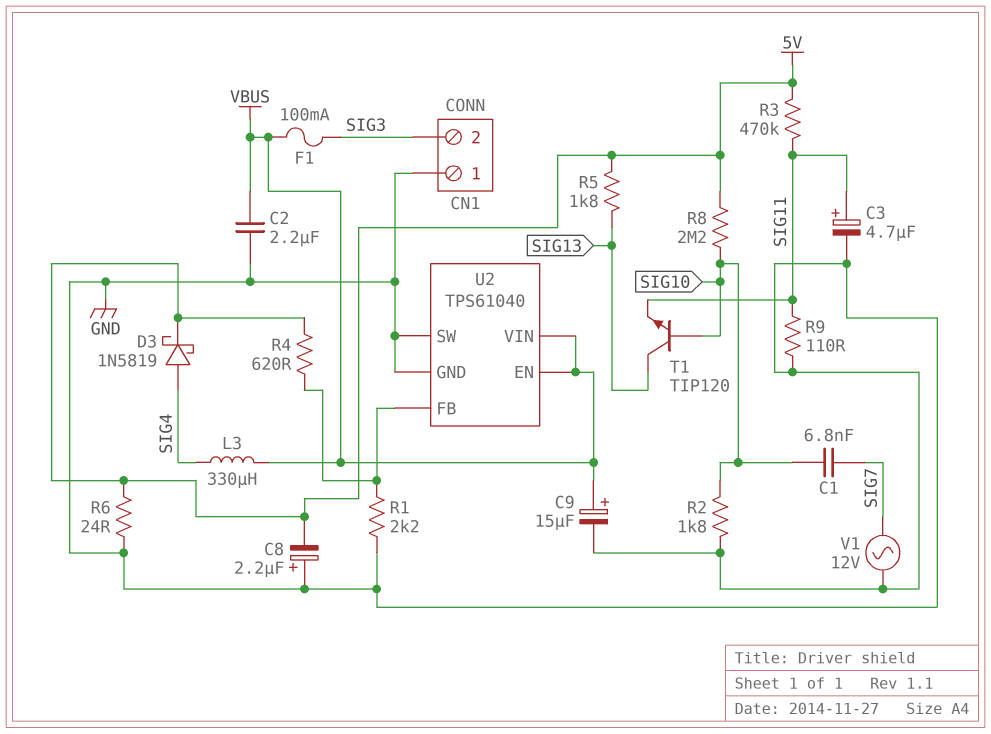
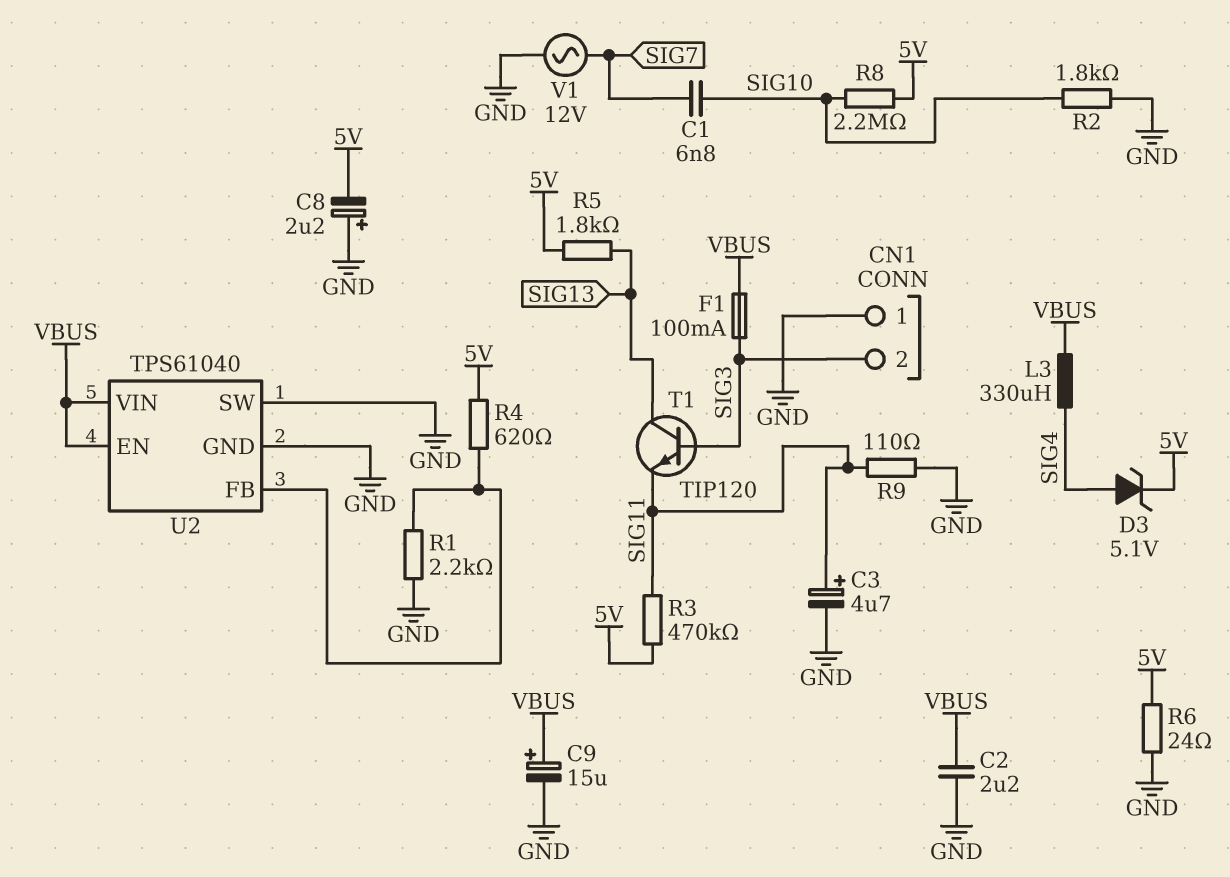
D3: schottky 1N5819 (A SIG4, K 5V) -> zener 5.1V (A SIG4, K 5V)
T1: NPN TIP120 (B SIG10, C SIG13, E SIG11) -> NPN TIP120 (B SIG3, C SIG13, E SIG11)

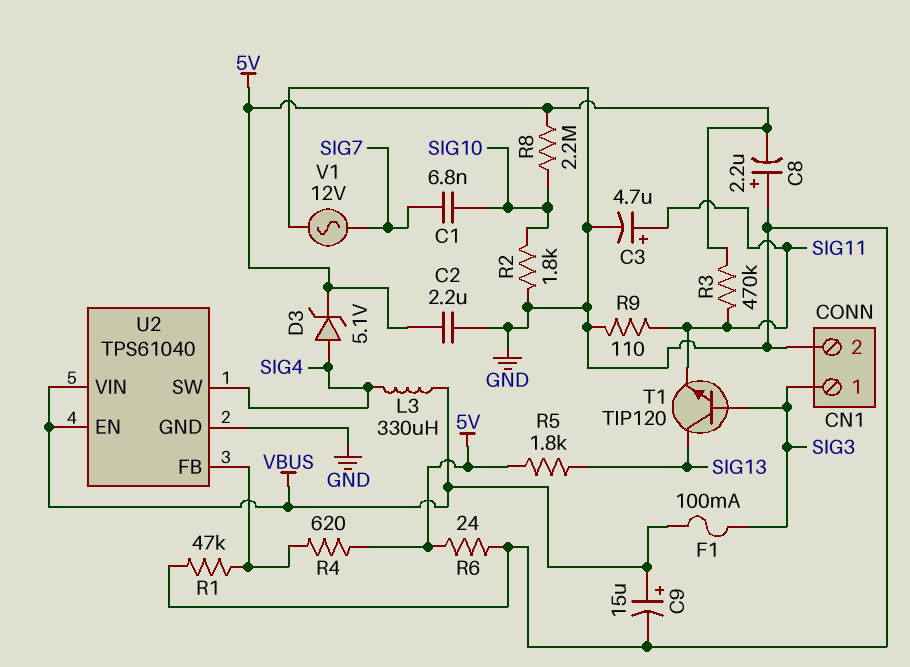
C2: 2.2uF (GND, VBUS) -> 2.2uF (5V, GND)
CN1 pin 1: GND -> SIG3
CN1 pin 2: SIG3 -> GND
R1: 2.2k (GND, U2/FB) -> 47k (GND, U2/FB)
U2 pin SW: GND -> SIG4

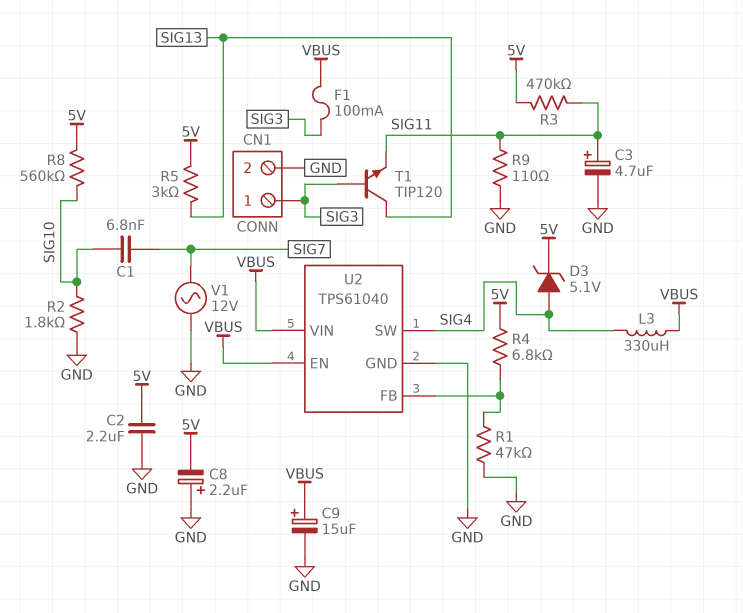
R4: 620 (5V, U2/FB) -> 6.8k (5V, U2/FB)
R5: 1.8k (5V, SIG13) -> 3k (5V, SIG13)
R6: 24 (5V, GND) -> none
R8: 2.2M (5V, SIG10) -> 560k (5V, SIG10)

